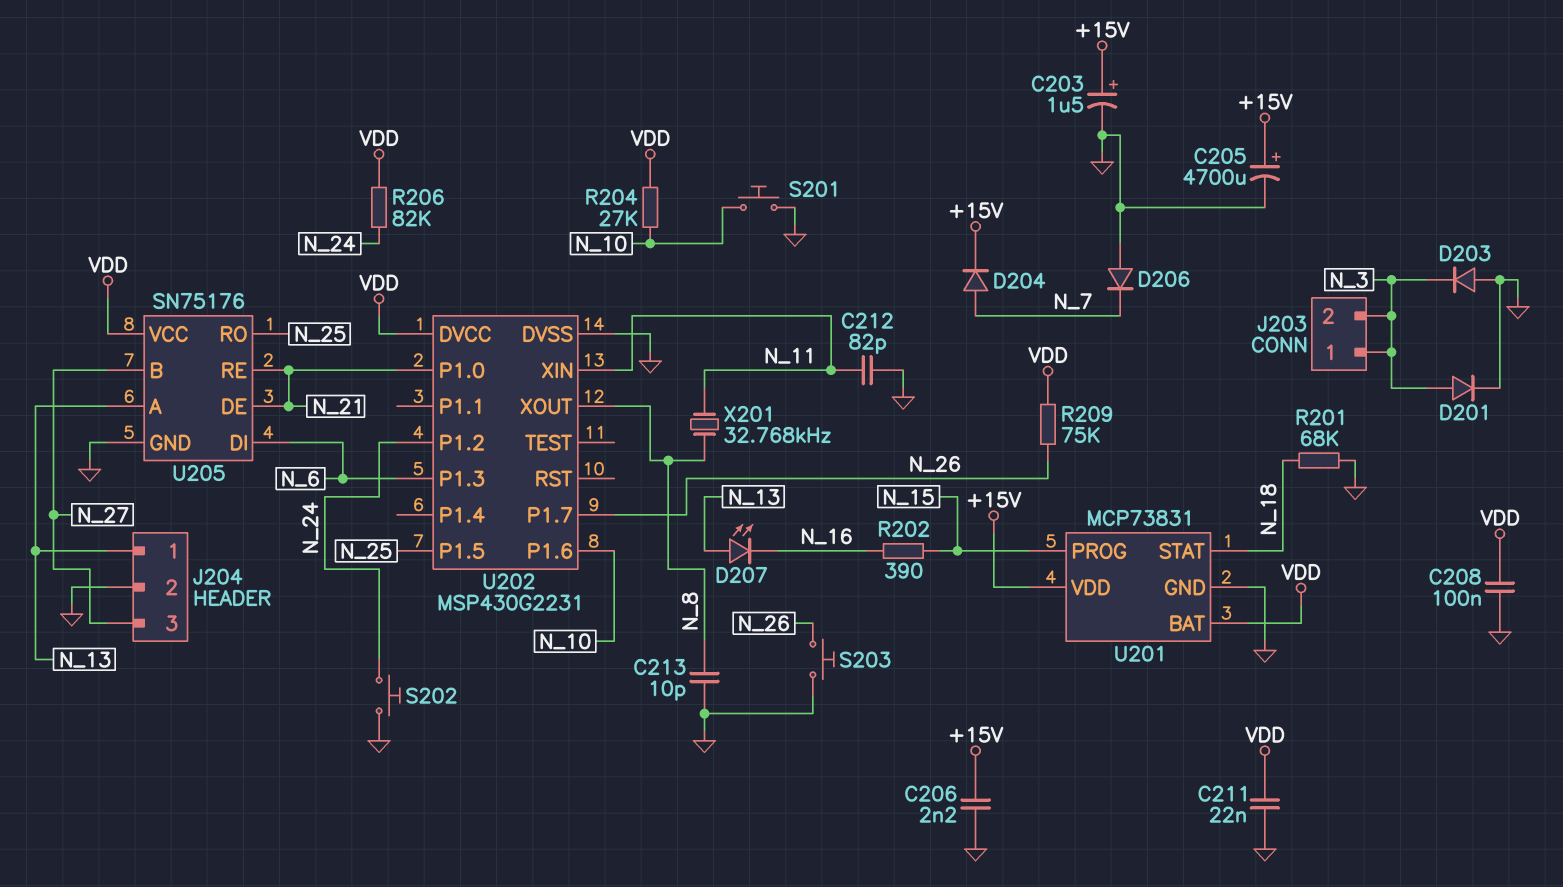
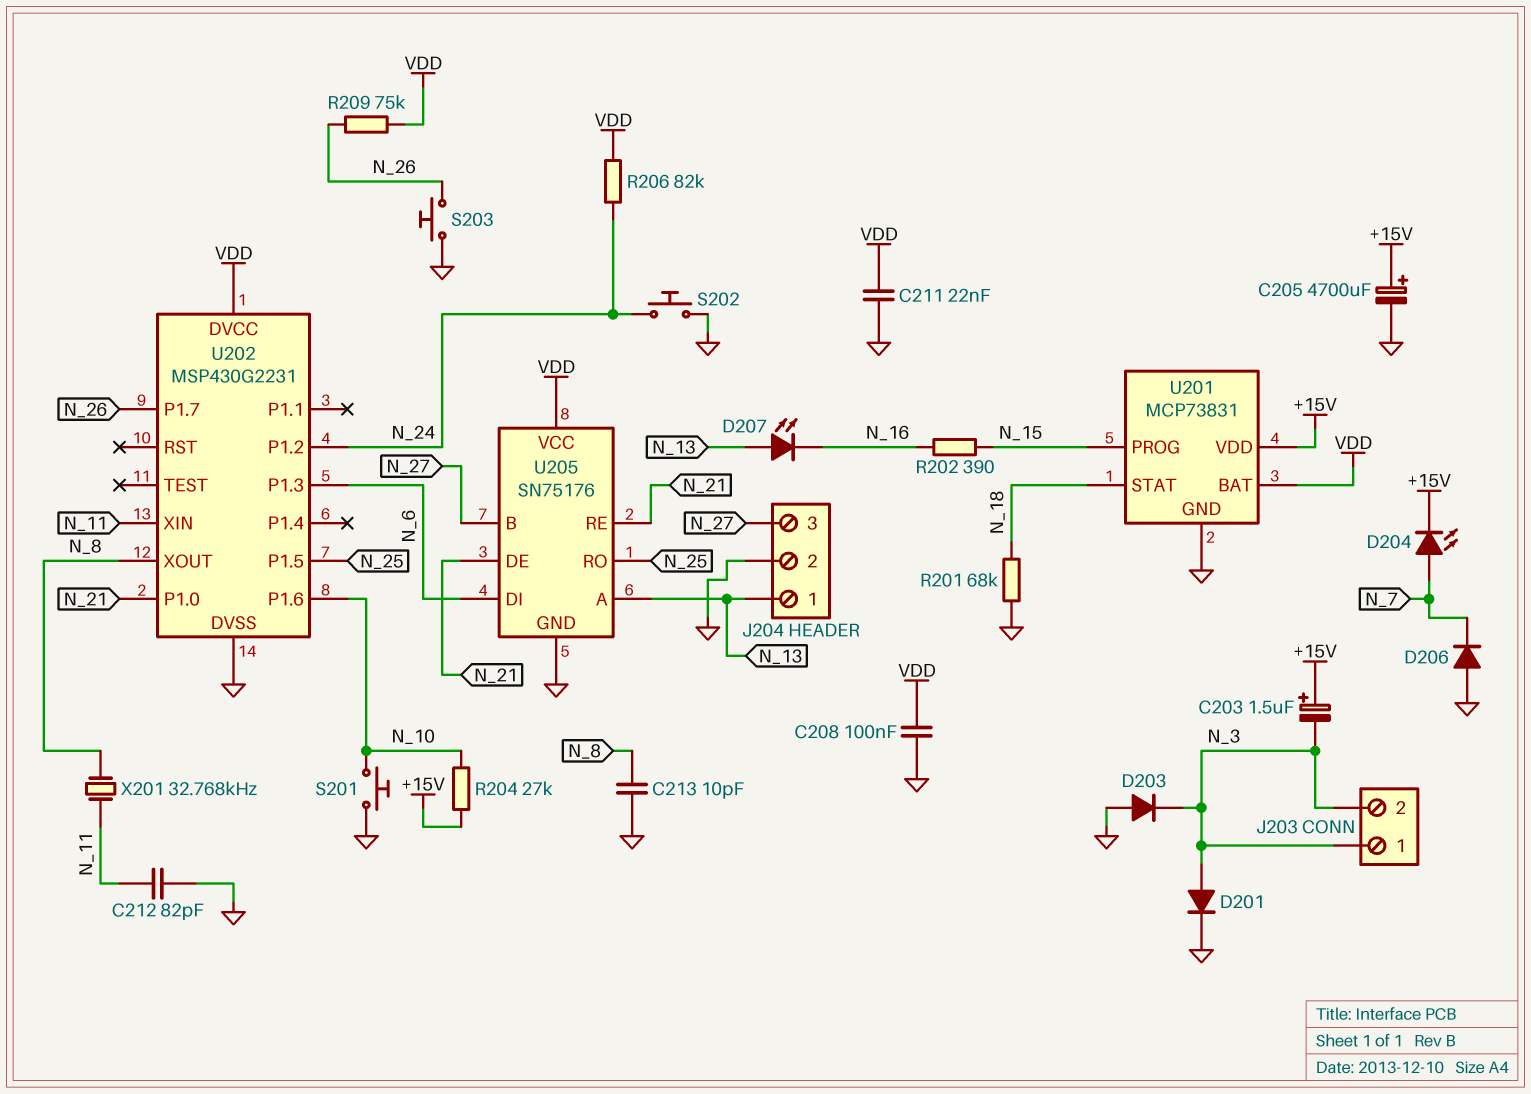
C203: 1.5uF (plus +15V, minus GND) -> 1.5uF (plus +15V, minus N_3)
C206: 2.2nF (+15V, GND) -> none
D204: diode (A N_7, K +15V) -> LED (A N_7, K +15V)
R204: 27k (N_10, VDD) -> 27k (+15V, N_10)

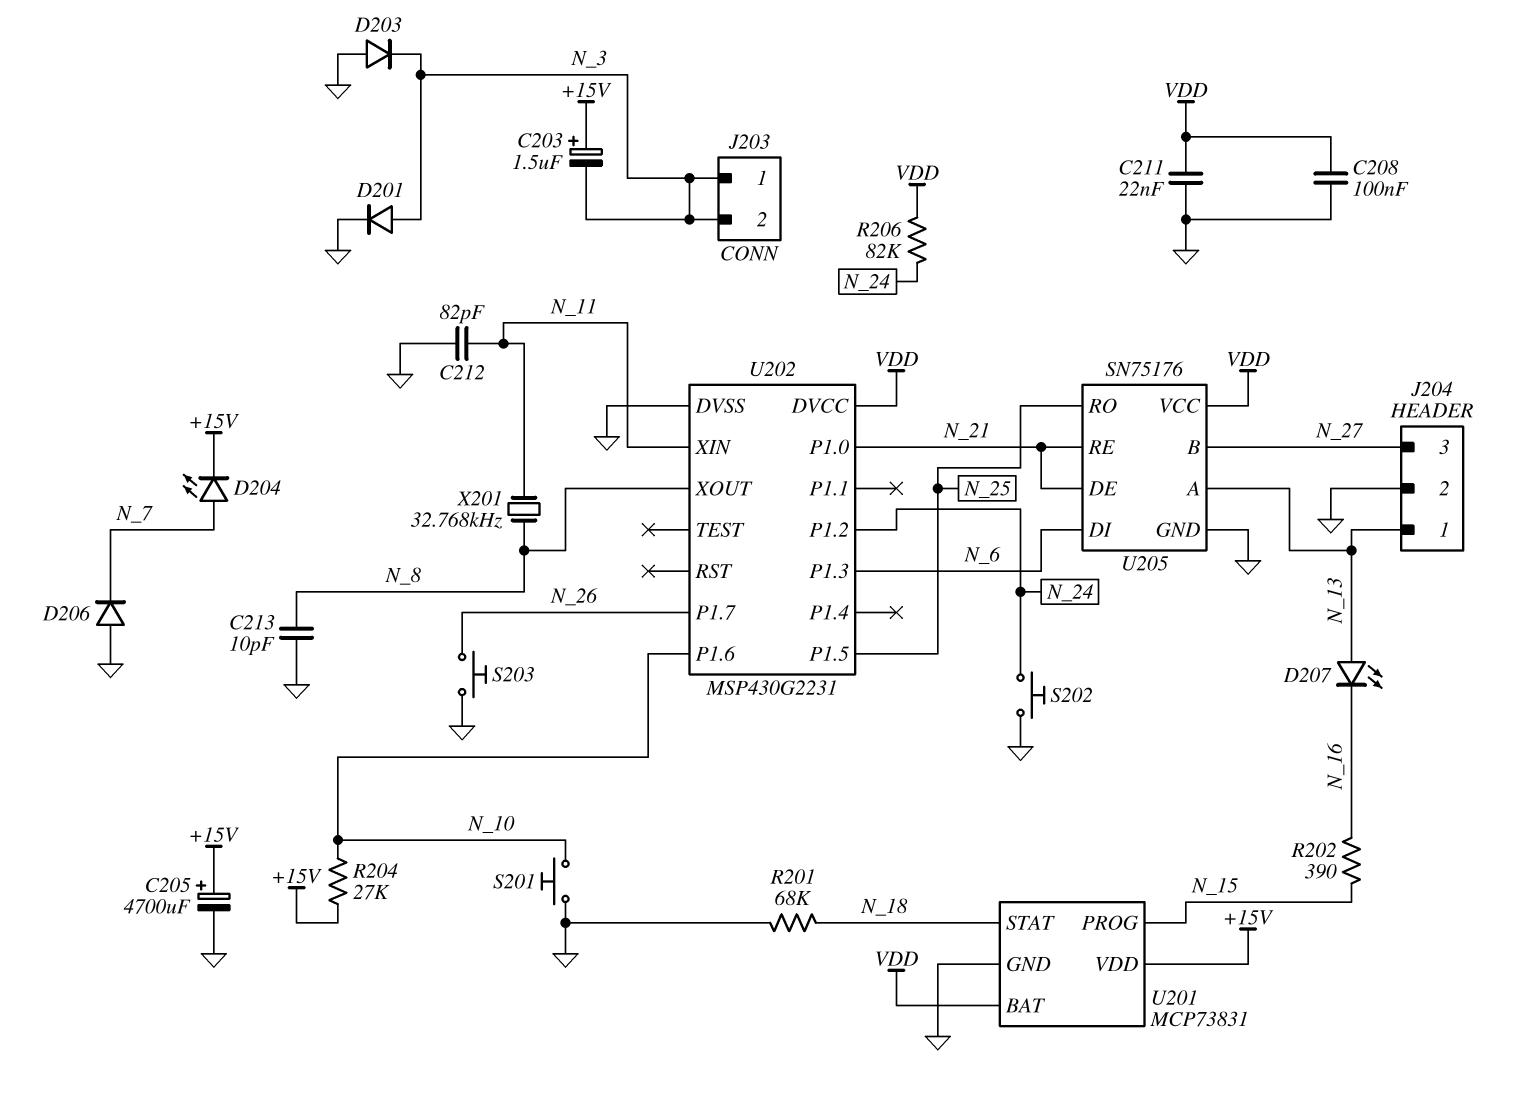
R209: 75k (N_26, VDD) -> none

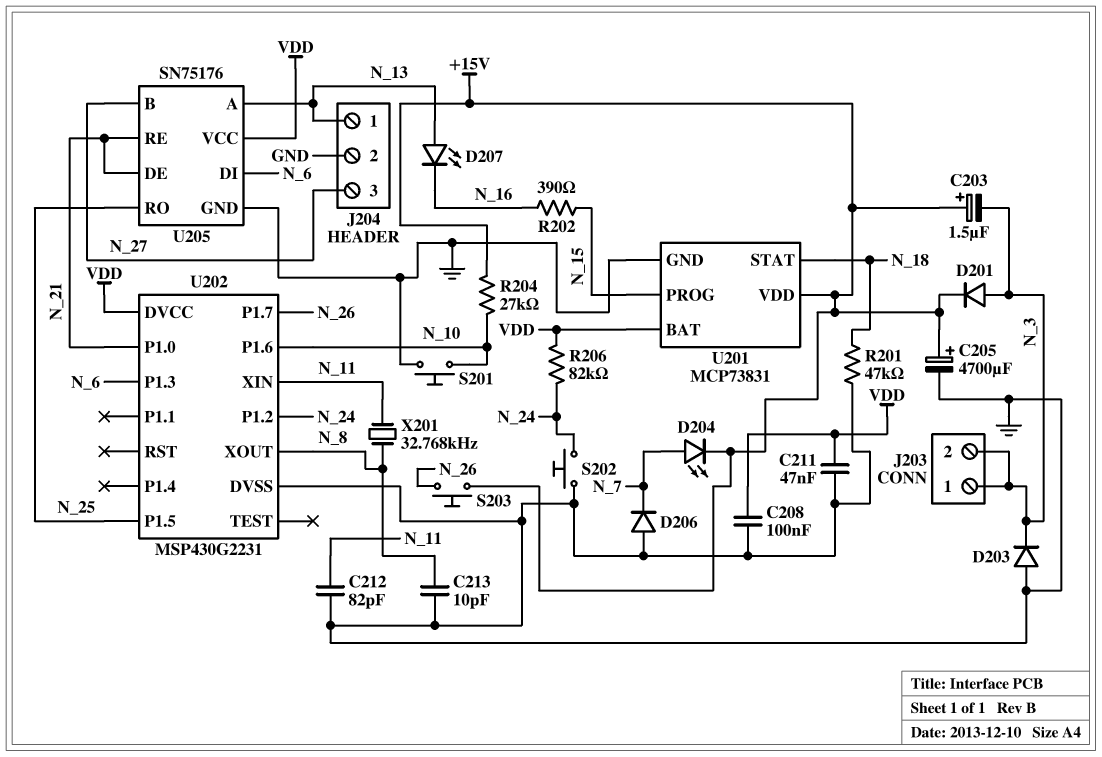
C211: 22nF (GND, VDD) -> 47nF (GND, VDD)
D201: diode (A N_3, K GND) -> diode (A N_3, K +15V)
R201: 68k (GND, N_18) -> 47k (GND, N_18)
S203: button (GND, N_26) -> button (+15V, N_26)

